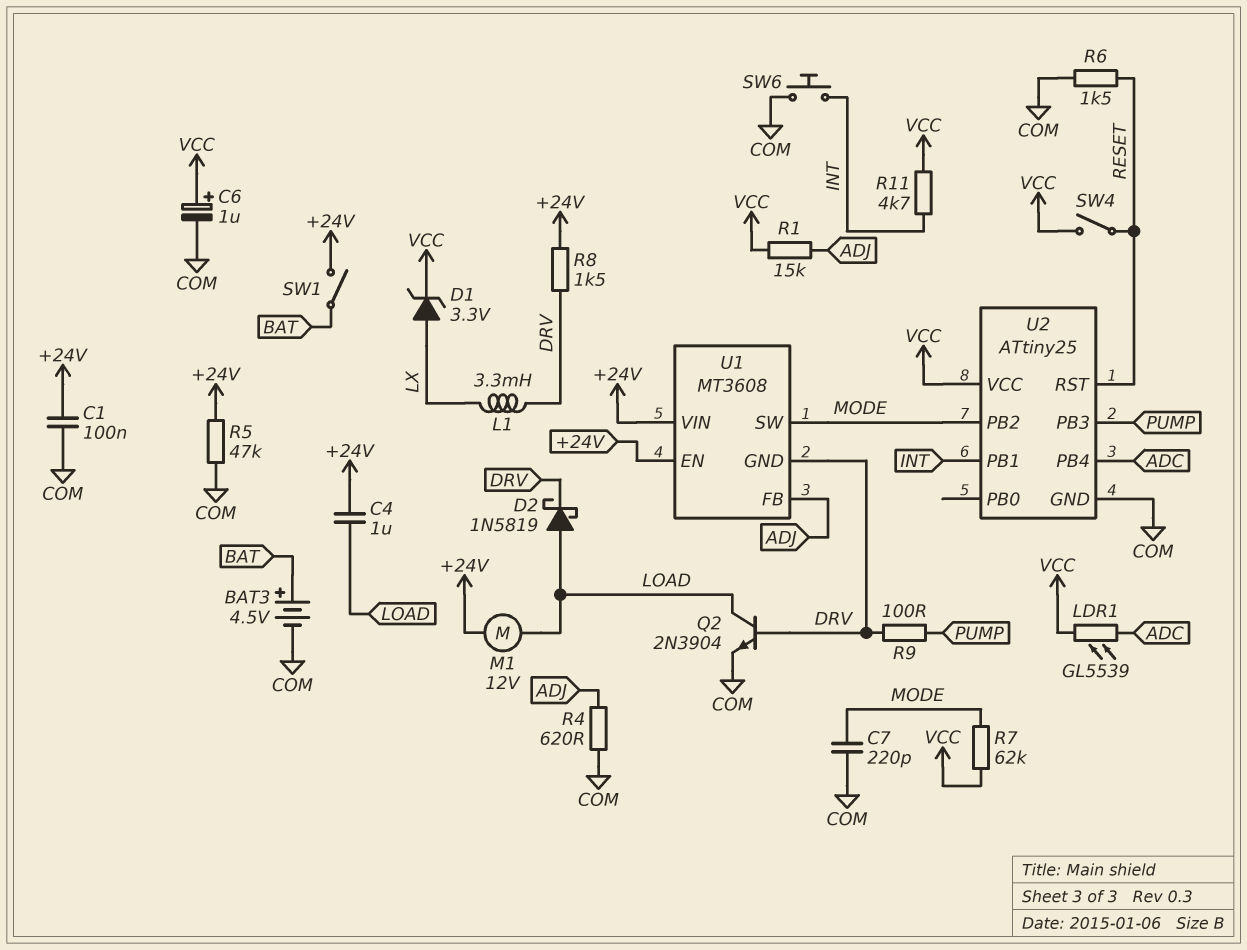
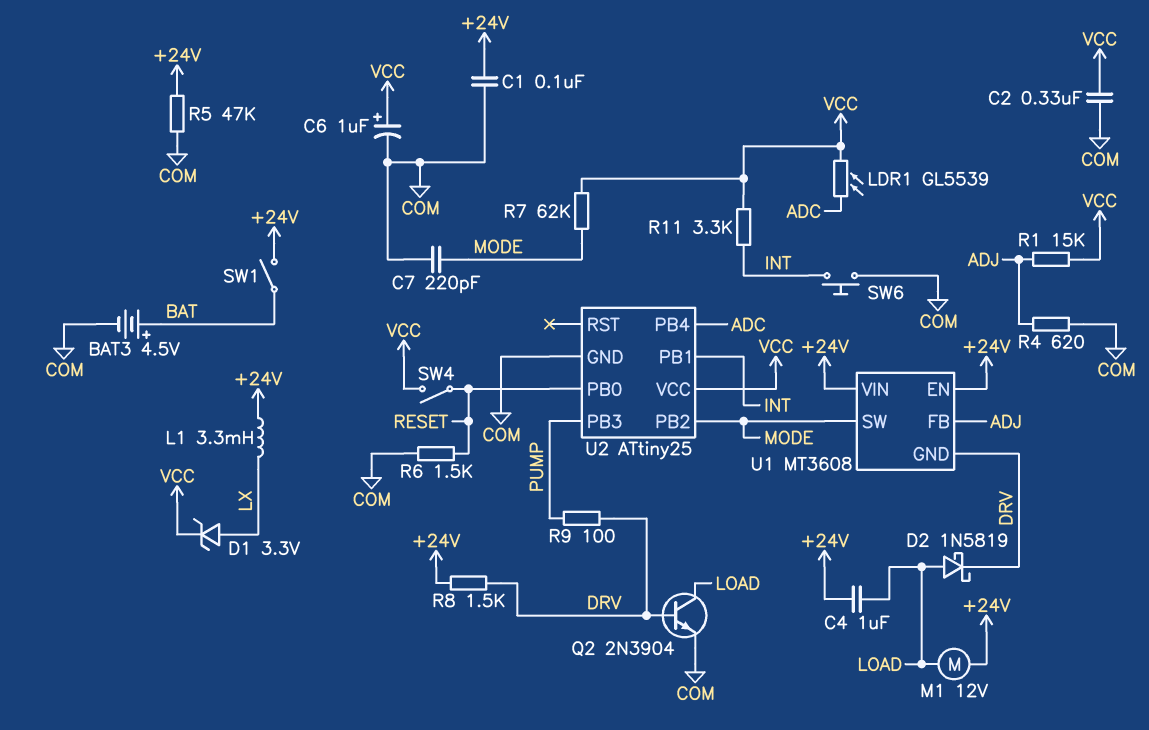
C2: none -> 330nF (COM, VCC)
L1: 3.3mH (DRV, LX) -> 3.3mH (+24V, LX)
R11: 4.7k (INT, VCC) -> 3.3k (INT, VCC)
U2 pin PB0: none -> RESET
U2 pin RST: RESET -> none

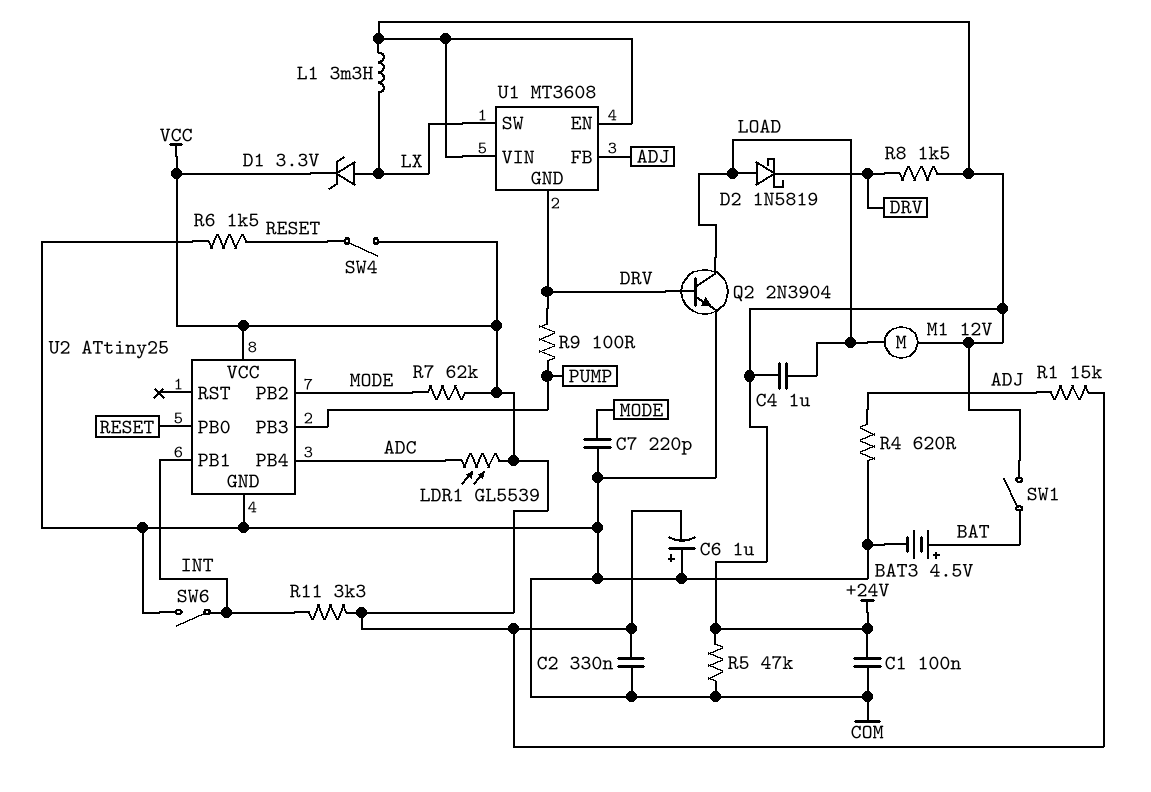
C6: 1uF (plus VCC, minus COM) -> 1uF (plus COM, minus VCC)
SW6: button (COM, INT) -> switch (COM, INT)
U1 pin SW: MODE -> LX

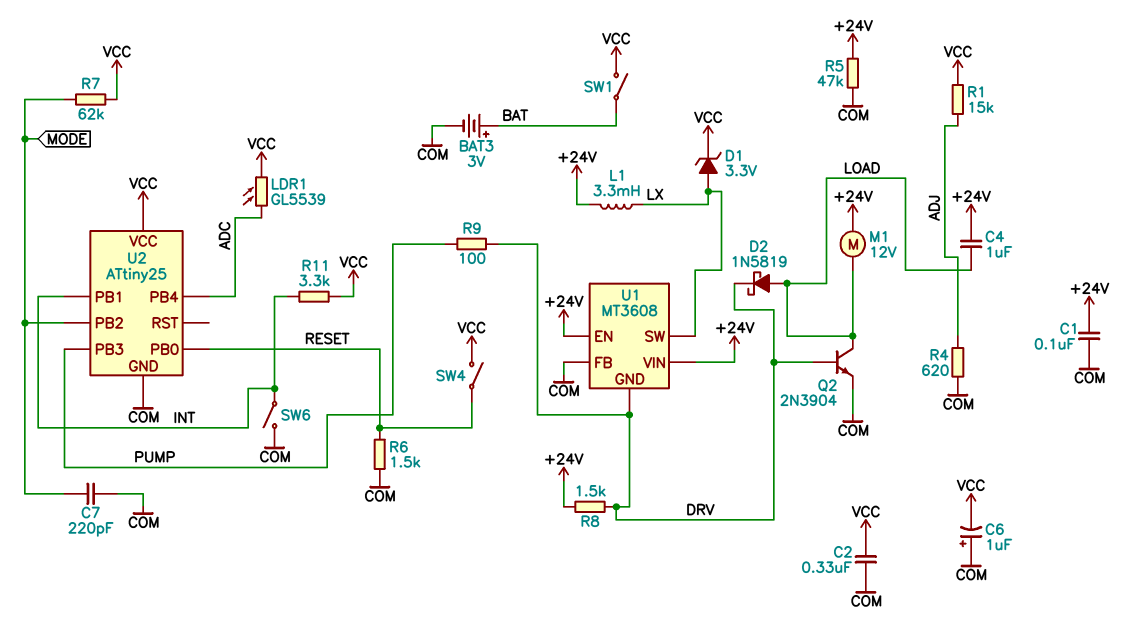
BAT3: 4.5V (plus BAT, minus COM) -> 3V (plus BAT, minus COM)
SW1: switch (+24V, BAT) -> switch (BAT, VCC)
U1 pin FB: ADJ -> COM

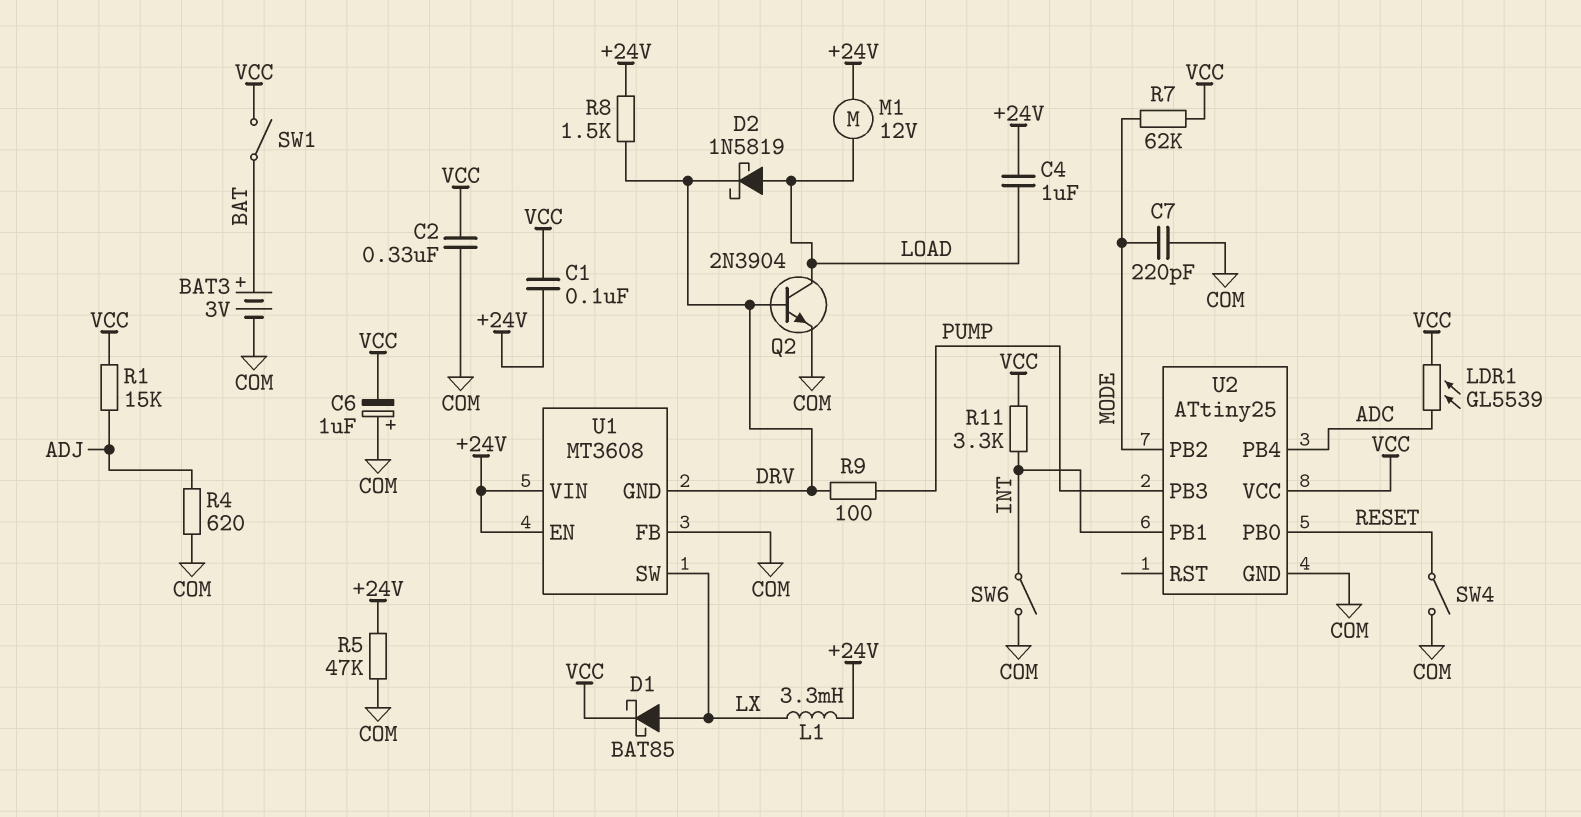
C1: 100nF (+24V, COM) -> 100nF (+24V, VCC)
D1: zener 3.3V (A LX, K VCC) -> schottky BAT85 (A LX, K VCC)
R6: 1.5k (COM, RESET) -> none
SW4: switch (RESET, VCC) -> switch (COM, RESET)

